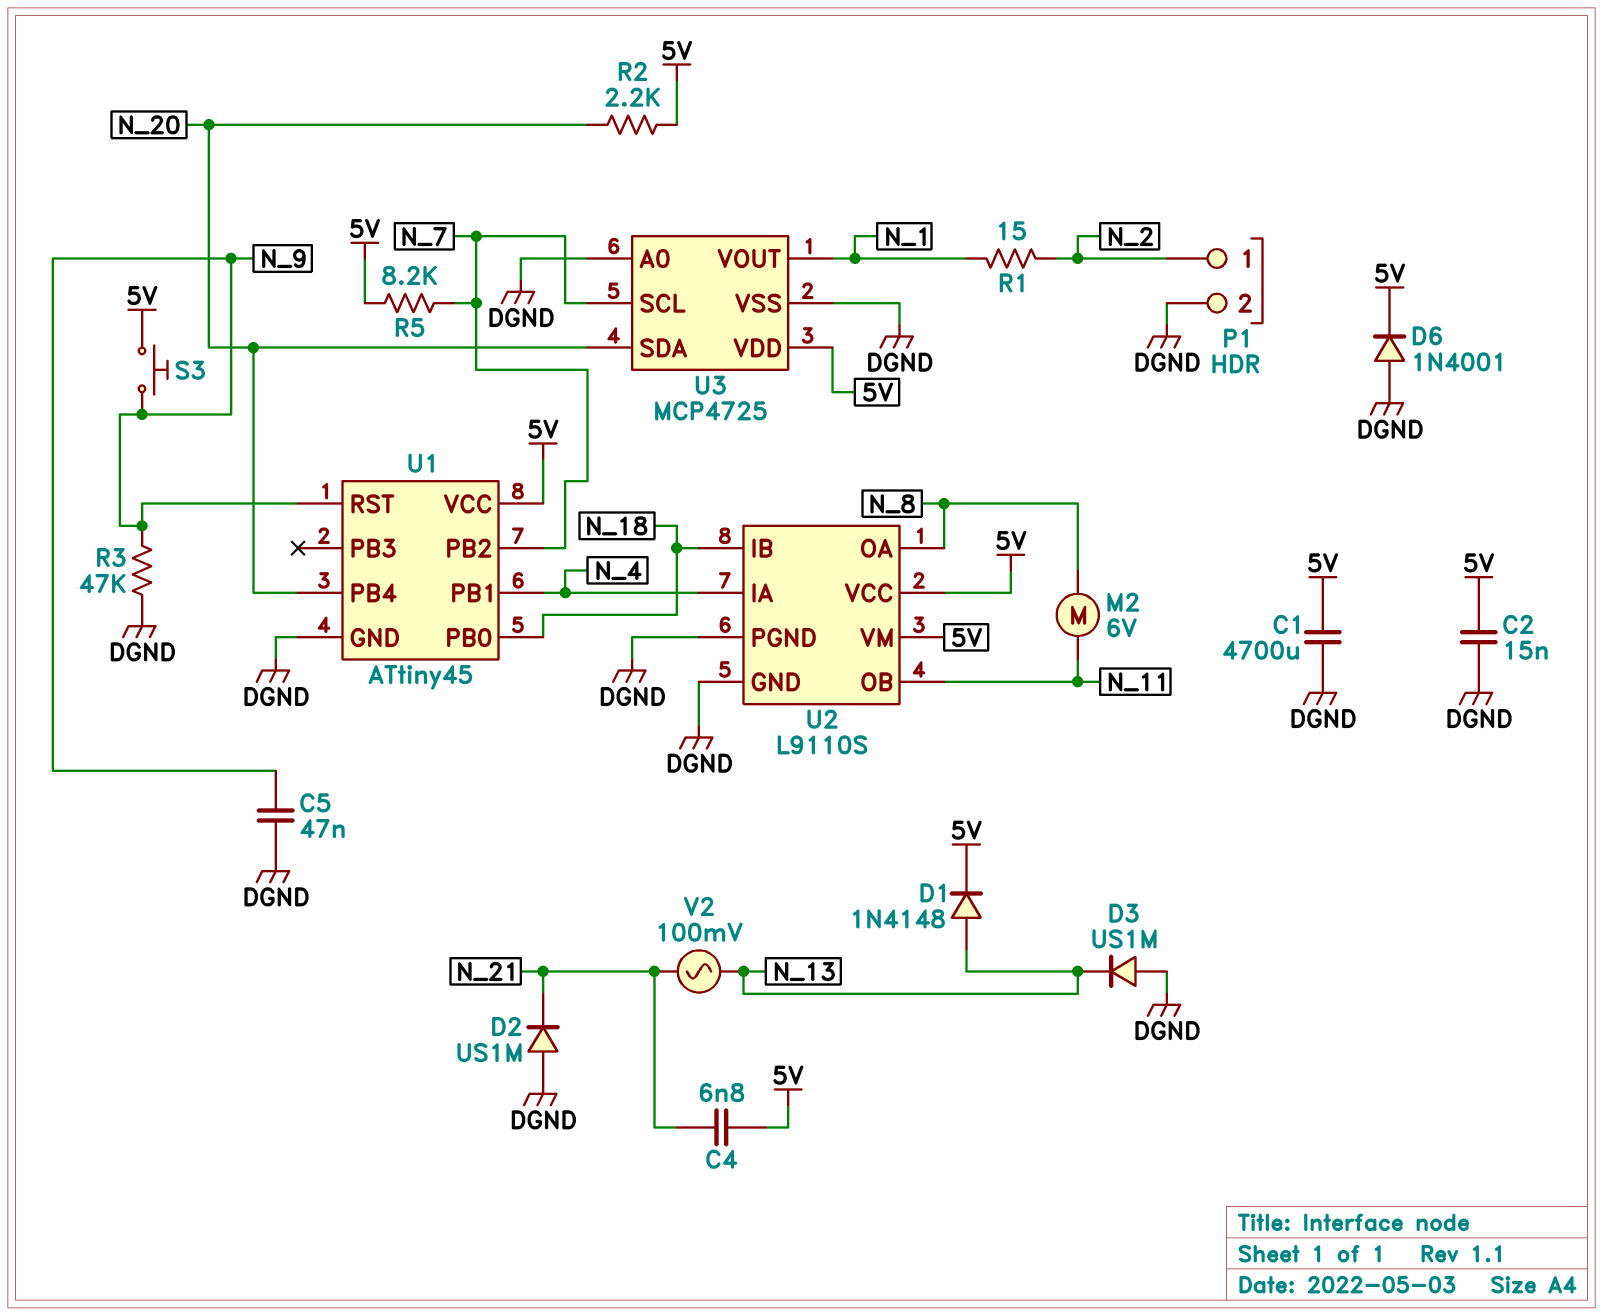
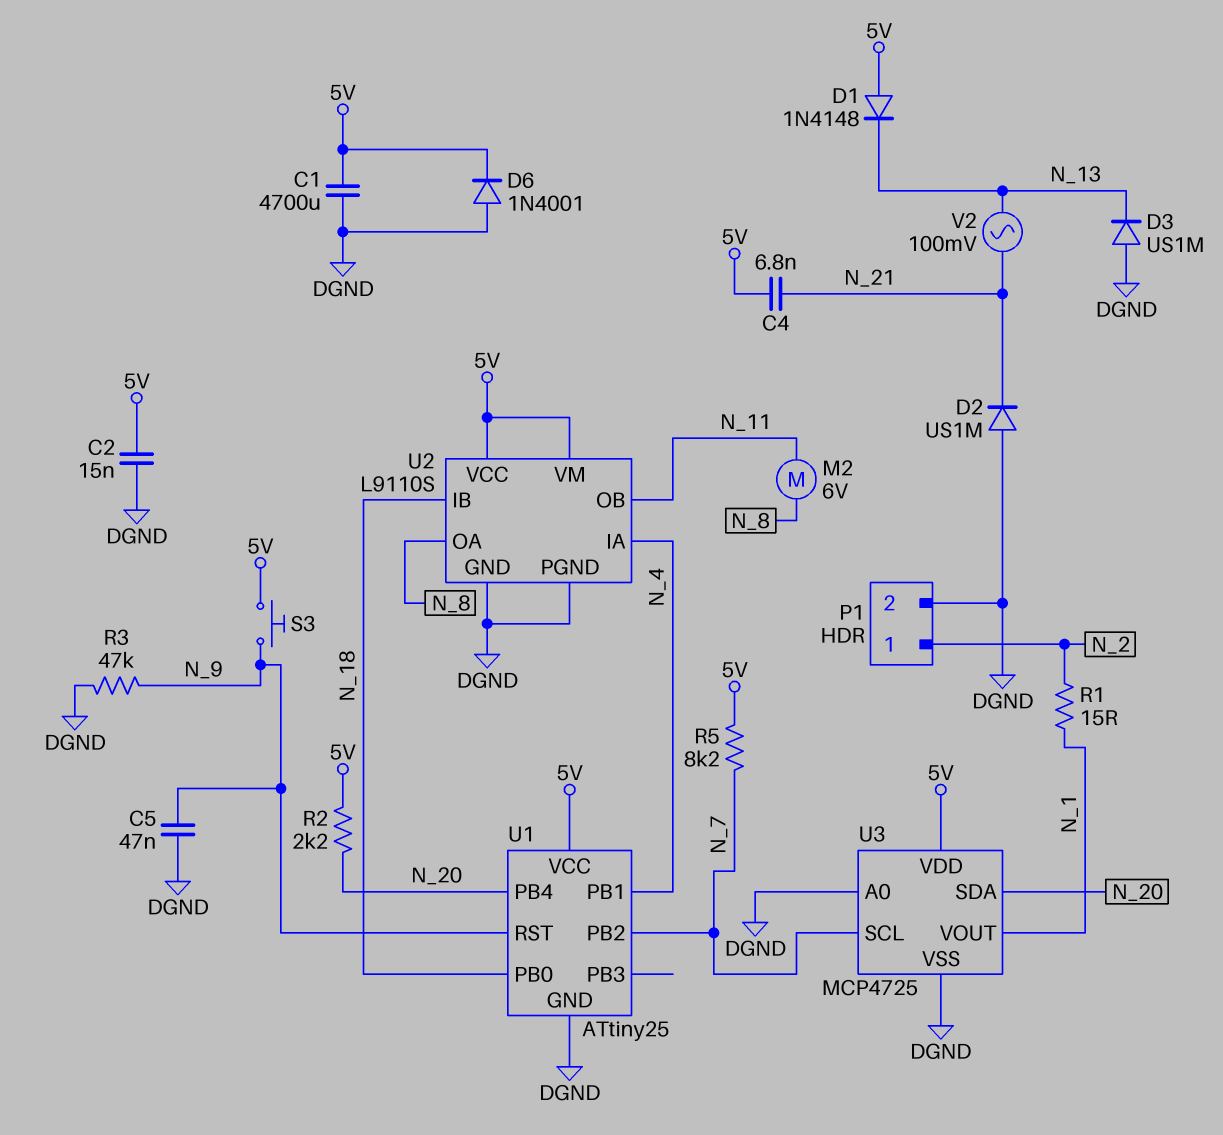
D1: diode 1N4148 (A N_13, K 5V) -> diode 1N4148 (A 5V, K N_13)
U1: ATtiny45 -> ATtiny25

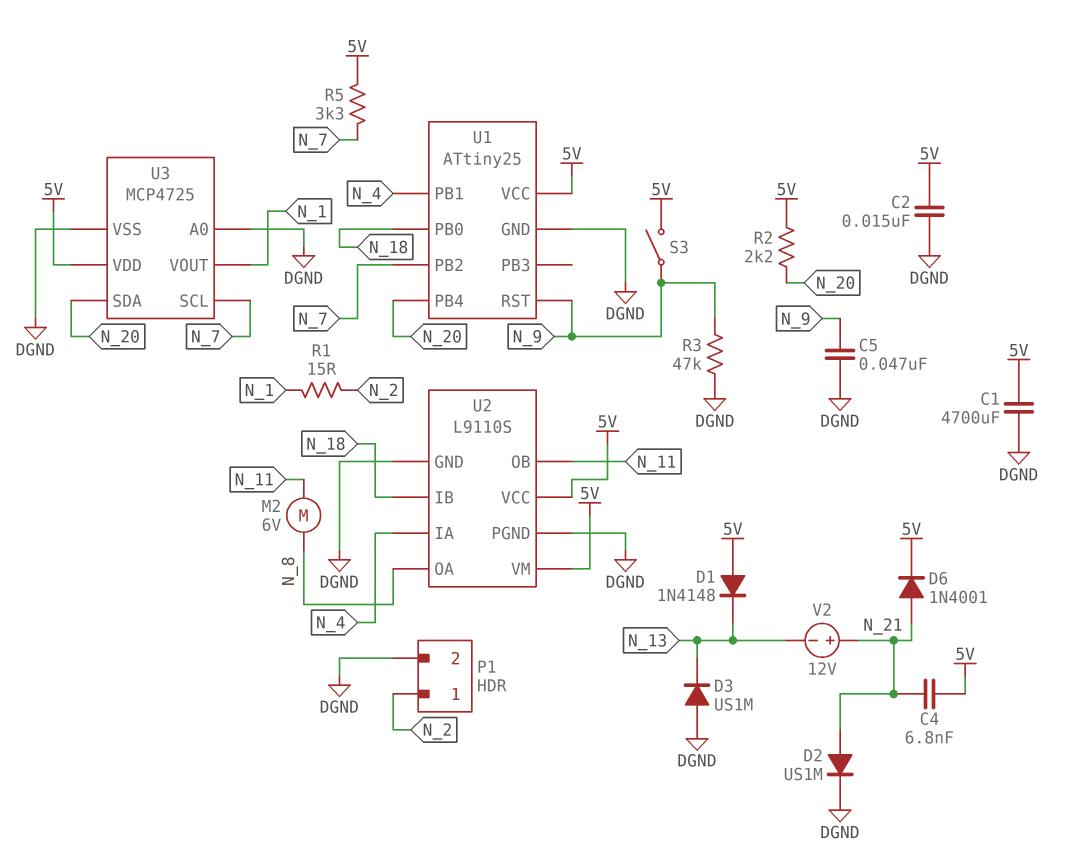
D2: diode US1M (A DGND, K N_21) -> diode US1M (A N_21, K DGND)
D6: diode 1N4001 (A DGND, K 5V) -> diode 1N4001 (A N_21, K 5V)
R5: 8.2k (5V, N_7) -> 3.3k (5V, N_7)
S3: button (5V, N_9) -> switch (5V, N_9)
V2: AC 100mV (N_13, N_21) -> 12V (plus N_21, minus N_13)

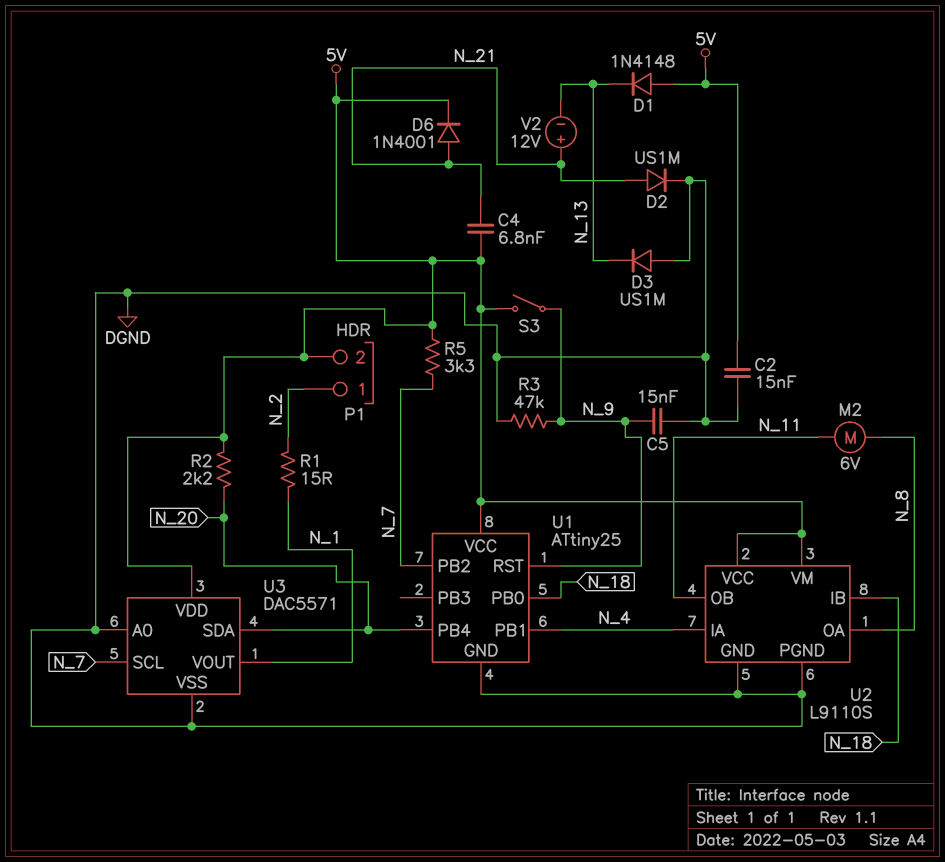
C1: 4700uF (5V, DGND) -> none
C5: 47nF (DGND, N_9) -> 15nF (DGND, N_9)
P1 pin 2: DGND -> 5V
U3: MCP4725 -> DAC5571

